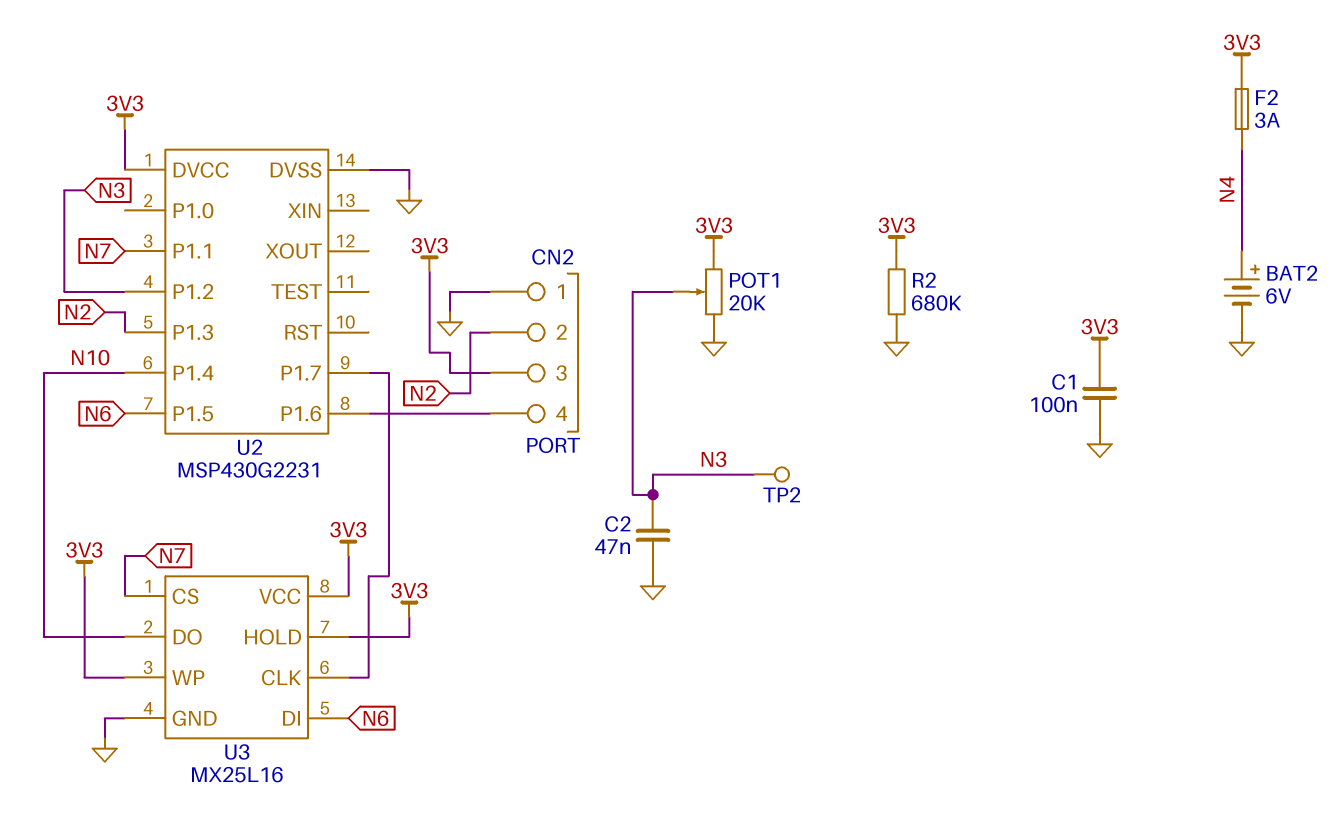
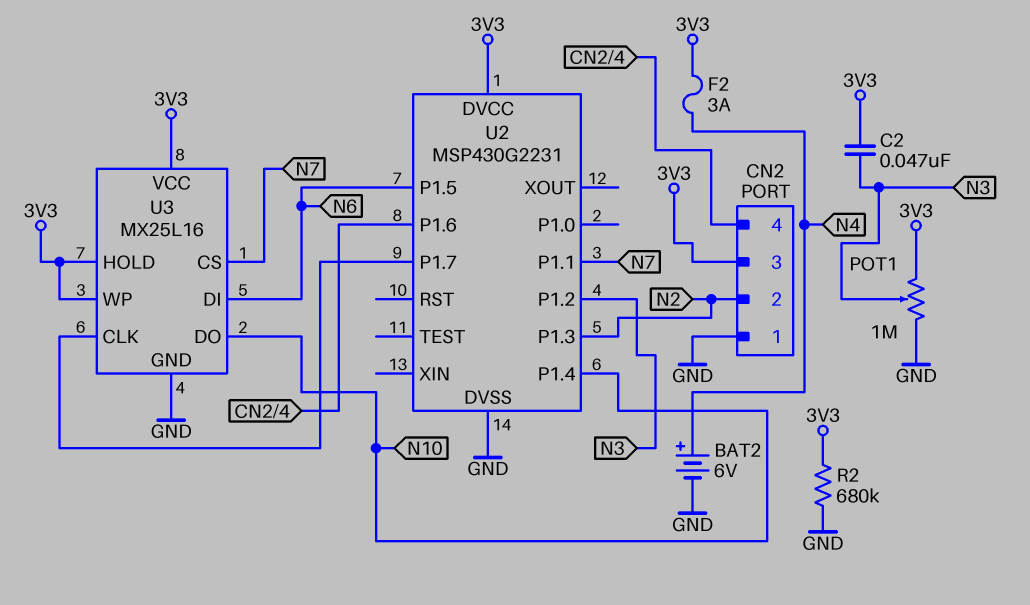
C1: 100nF (3V3, GND) -> none
C2: 47nF (GND, N3) -> 47nF (3V3, N3)
POT1: 20k (3V3, GND, wiper N3) -> 1M (3V3, GND, wiper N3)
TP2: test point (N3) -> none

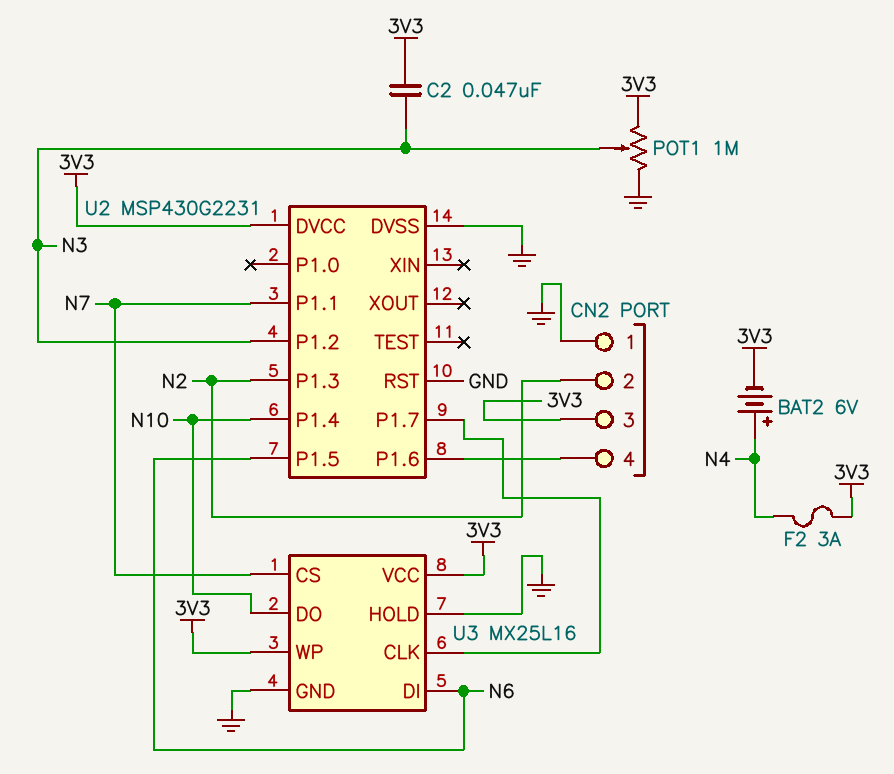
BAT2: 6V (plus N4, minus GND) -> 6V (plus N4, minus 3V3)
R2: 680k (3V3, GND) -> none
U2 pin RST: none -> GND
U3 pin HOLD: 3V3 -> GND

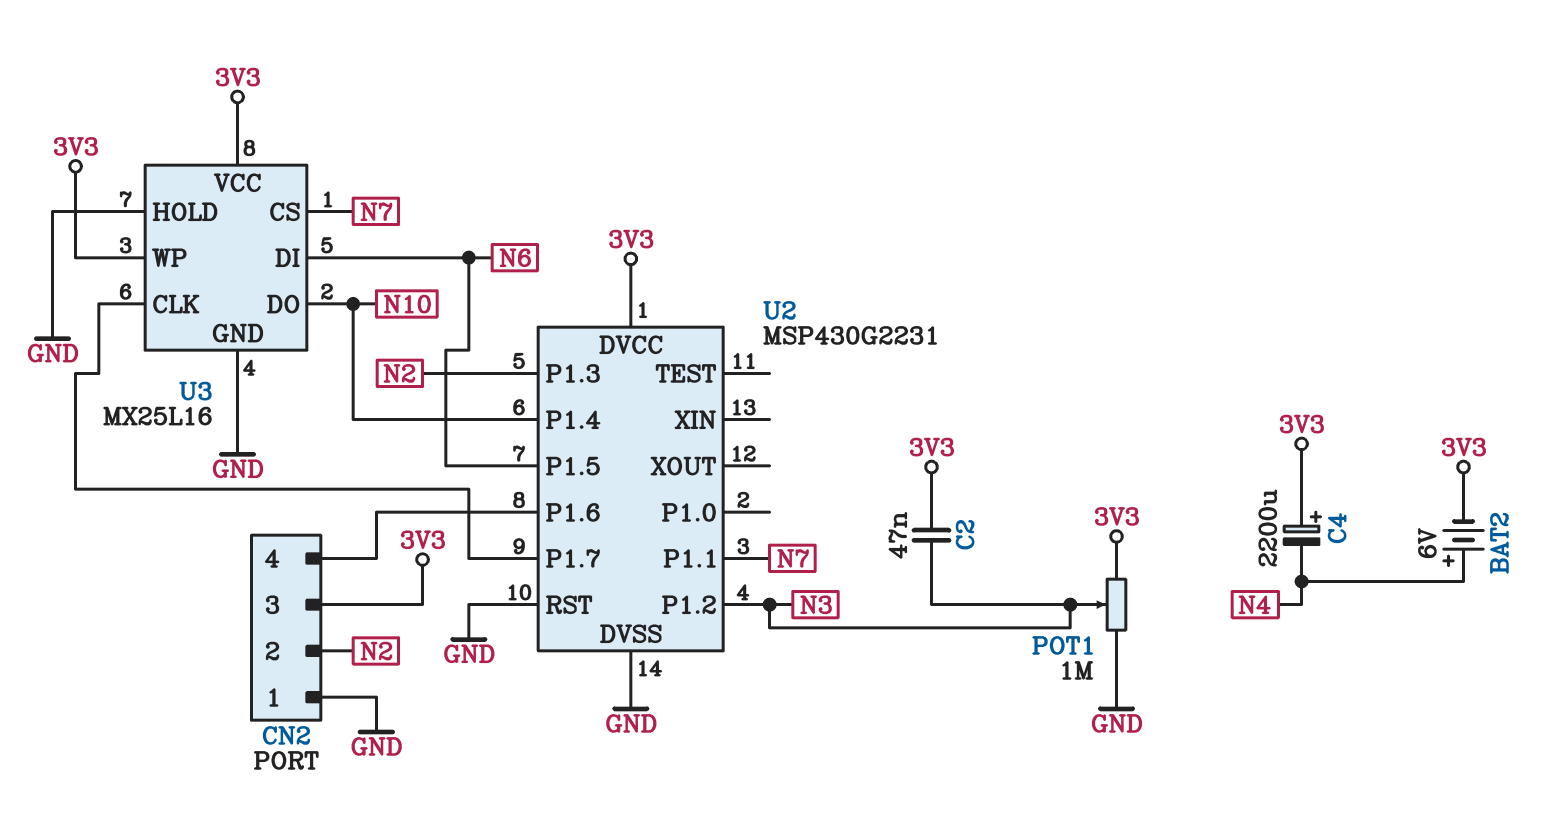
C4: none -> 2200uF (plus 3V3, minus N4)
F2: 3A (3V3, N4) -> none

